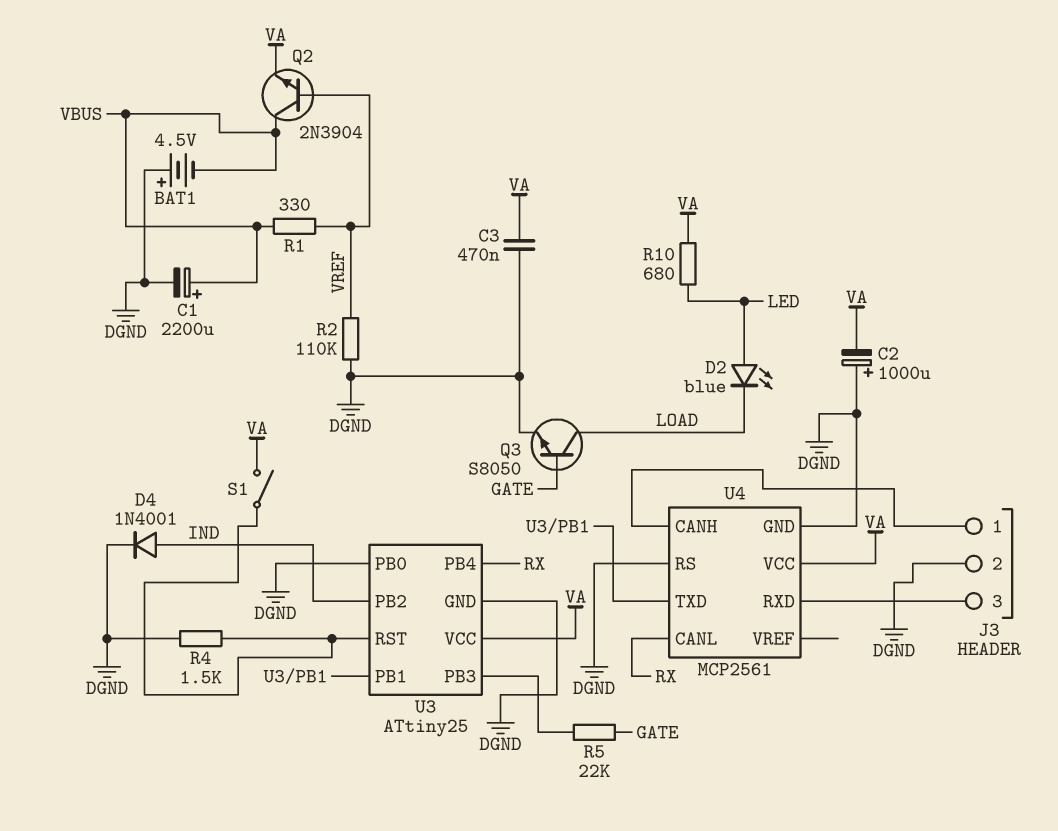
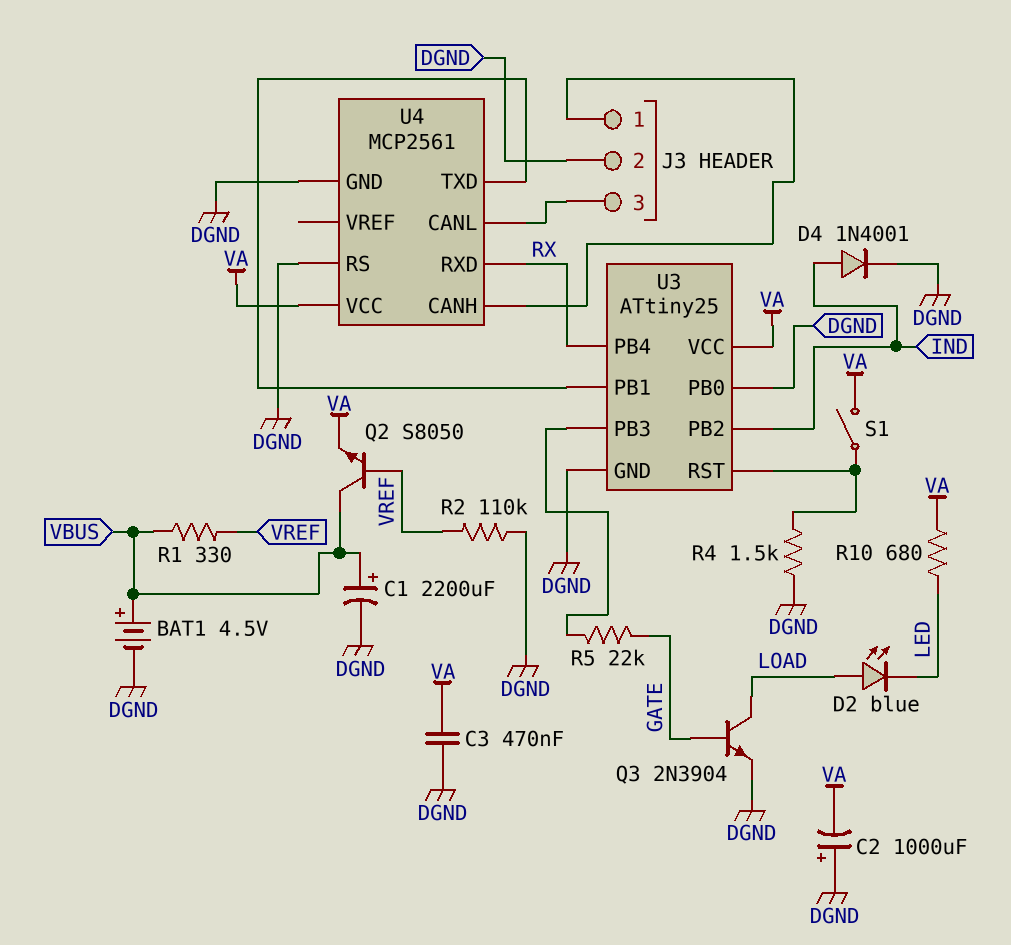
BAT1: 4.5V (plus DGND, minus VBUS) -> 4.5V (plus VBUS, minus DGND)
D2: LED blue (A LED, K LOAD) -> LED blue (A LOAD, K LED)
Q2: NPN 2N3904 (B VREF, C VBUS, E VA) -> NPN S8050 (B VREF, C VBUS, E VA)
Q3: NPN S8050 (B GATE, C LOAD, E DGND) -> NPN 2N3904 (B GATE, C LOAD, E DGND)
U4 pin CANL: RX -> J3/3
U4 pin RXD: J3/3 -> RX

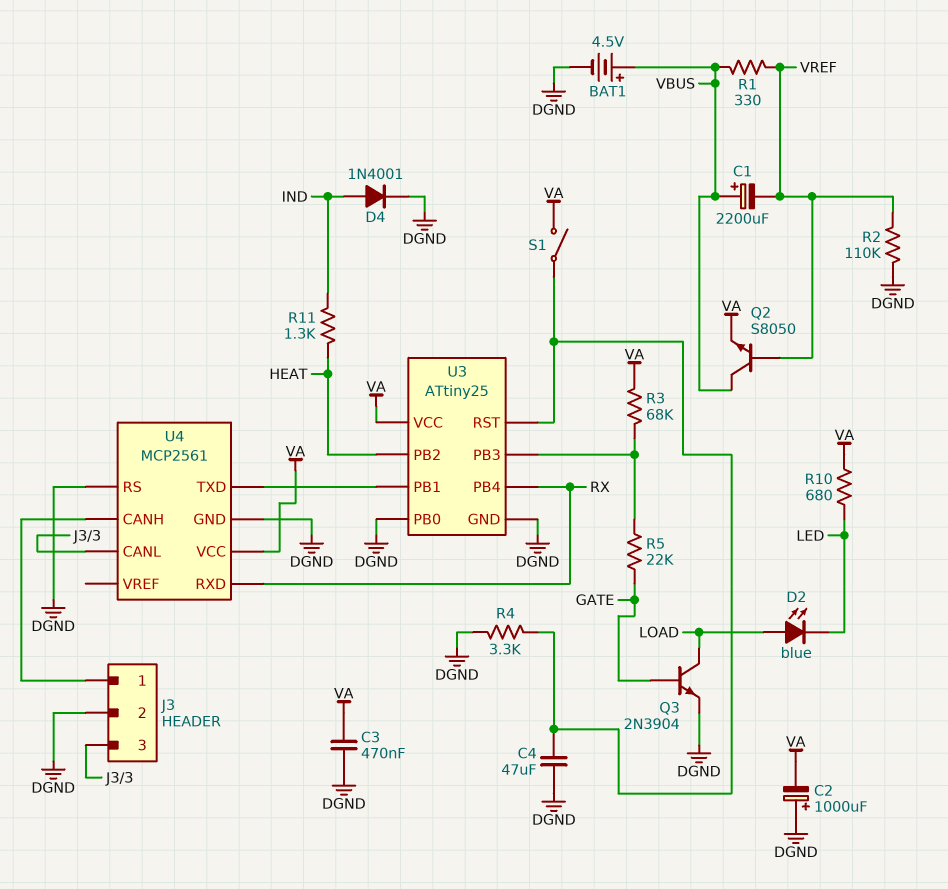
C1: 2200uF (plus VBUS, minus DGND) -> 2200uF (plus VBUS, minus VREF)
C4: none -> 47uF (DGND, U3/RST)
R3: none -> 68k (U3/PB3, VA)
R4: 1.5k (DGND, U3/RST) -> 3.3k (DGND, U3/RST)
R11: none -> 1.3k (HEAT, IND)
U3 pin PB2: IND -> HEAT

